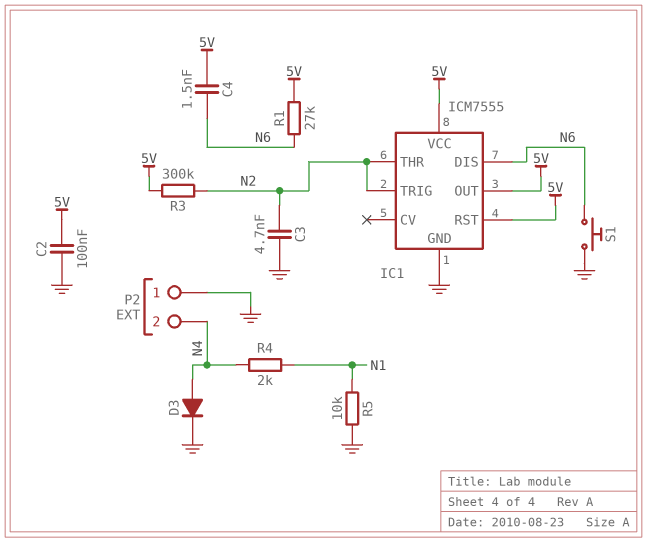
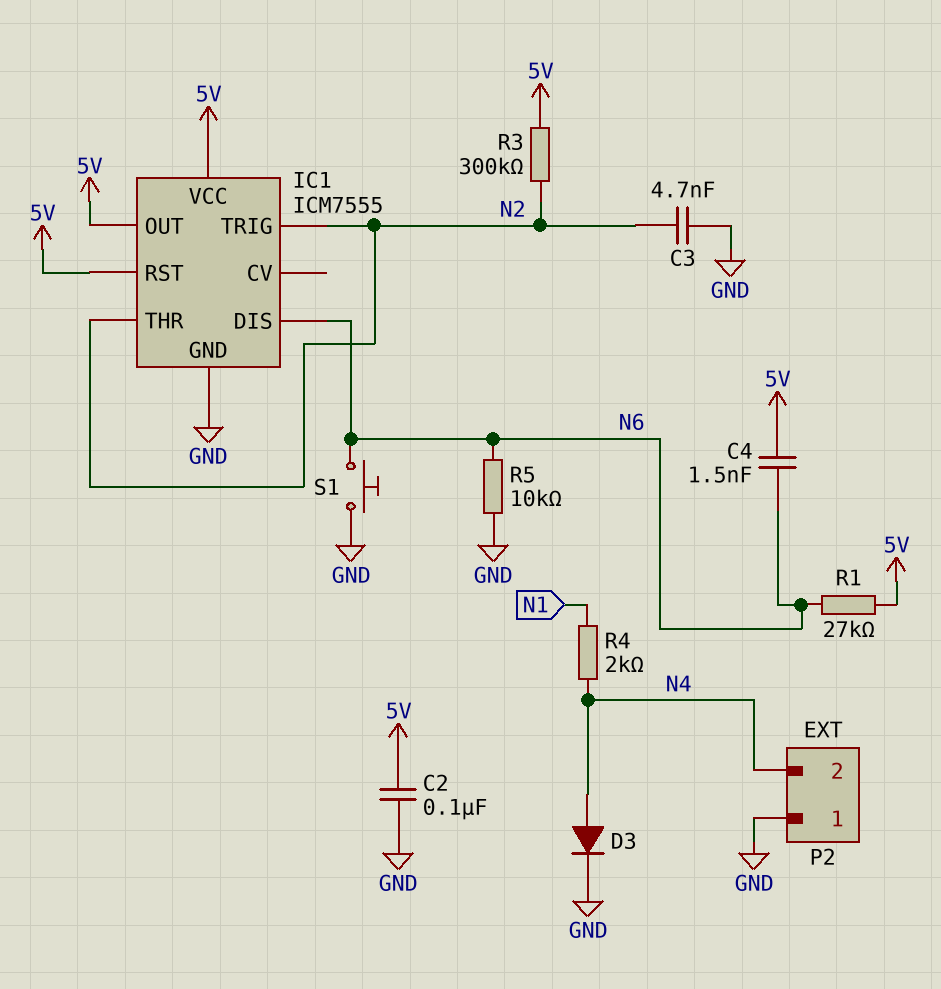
R5: 10k (GND, N1) -> 10k (GND, N6)

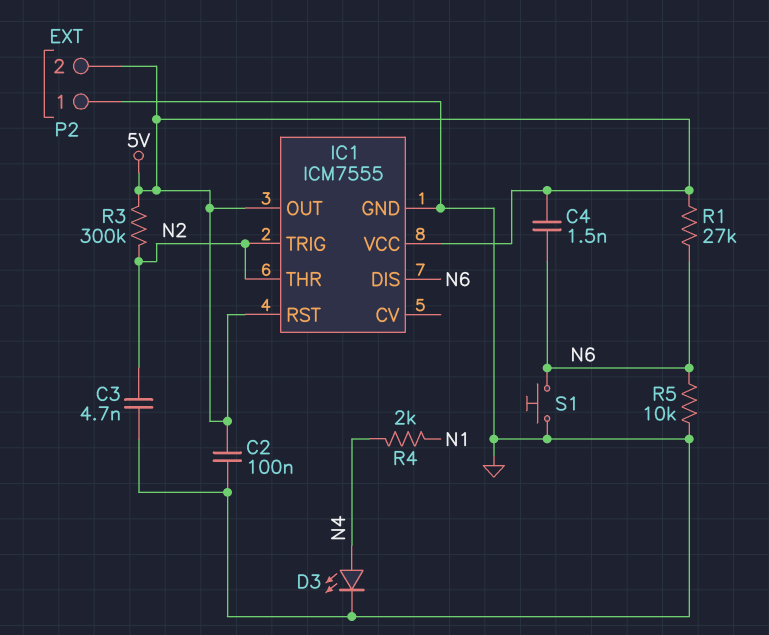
D3: diode (A N4, K GND) -> LED (A N4, K GND)
P2 pin 2: N4 -> 5V

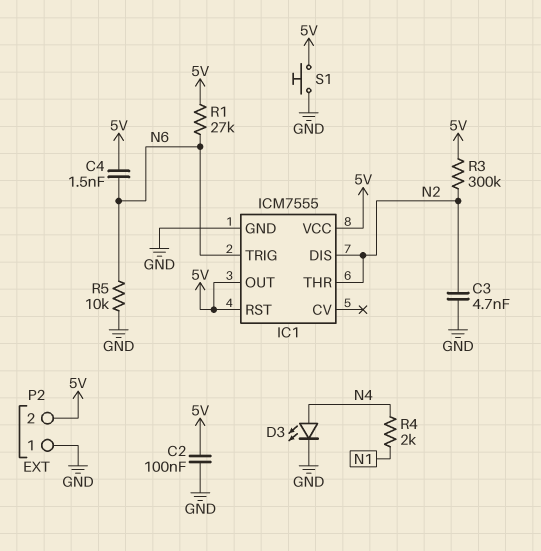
IC1 pin DIS: N6 -> N2
IC1 pin TRIG: N2 -> N6
S1: button (GND, N6) -> button (5V, GND)

